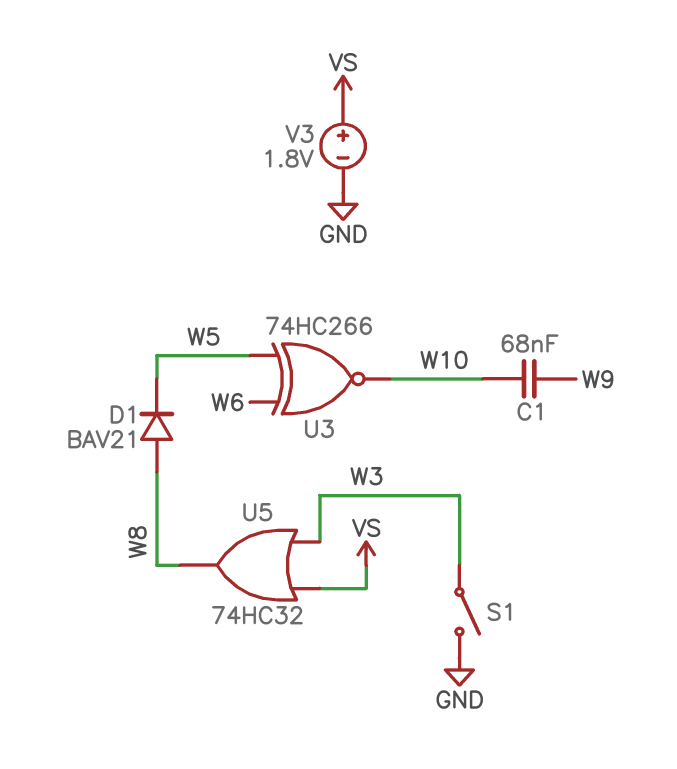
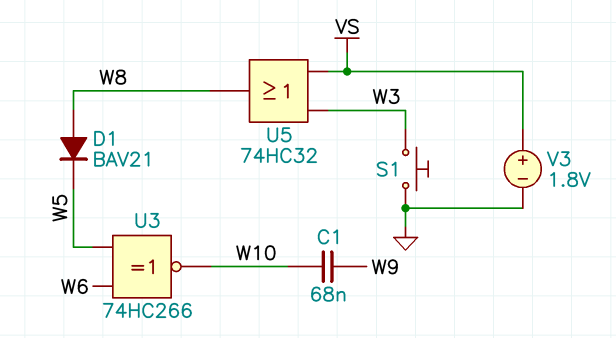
S1: switch (GND, W3) -> button (GND, W3)

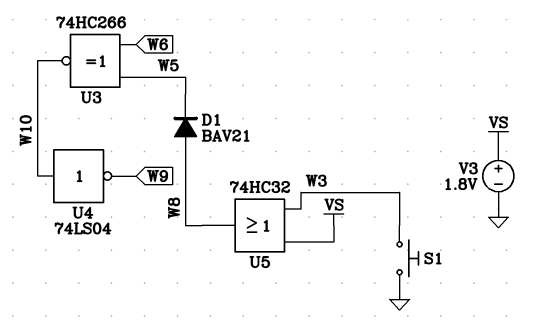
C1: 68nF (W9, W10) -> none
U4: none -> NOT 74LS04 (in W10, out W9)

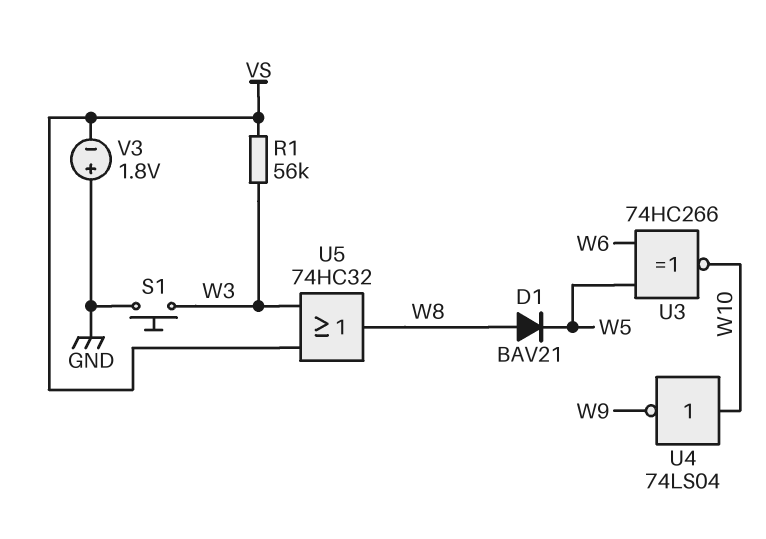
R1: none -> 56k (VS, W3)
V3: 1.8V (plus VS, minus GND) -> 1.8V (plus GND, minus VS)

